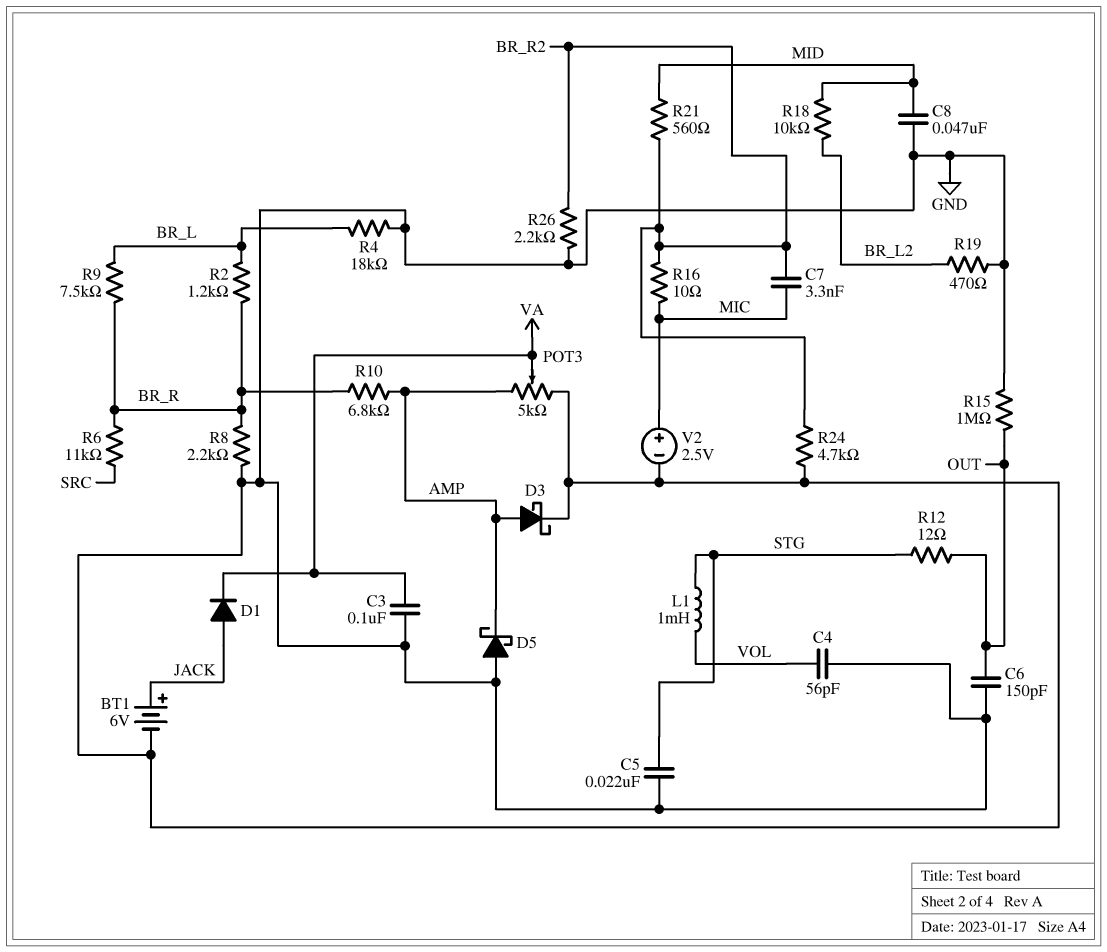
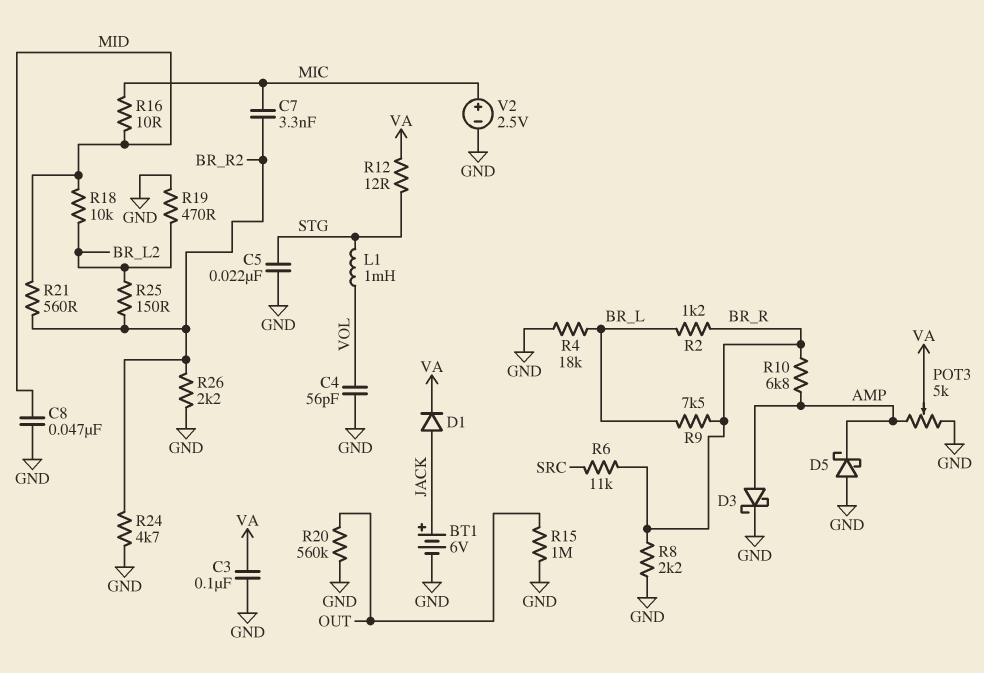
C6: 150pF (GND, OUT) -> none
R12: 12 (OUT, STG) -> 12 (STG, VA)
R16: 10 (BR_R2, MIC) -> 10 (MIC, MID)
R20: none -> 560k (GND, OUT)
R25: none -> 150 (BR_L2, BR_R2)

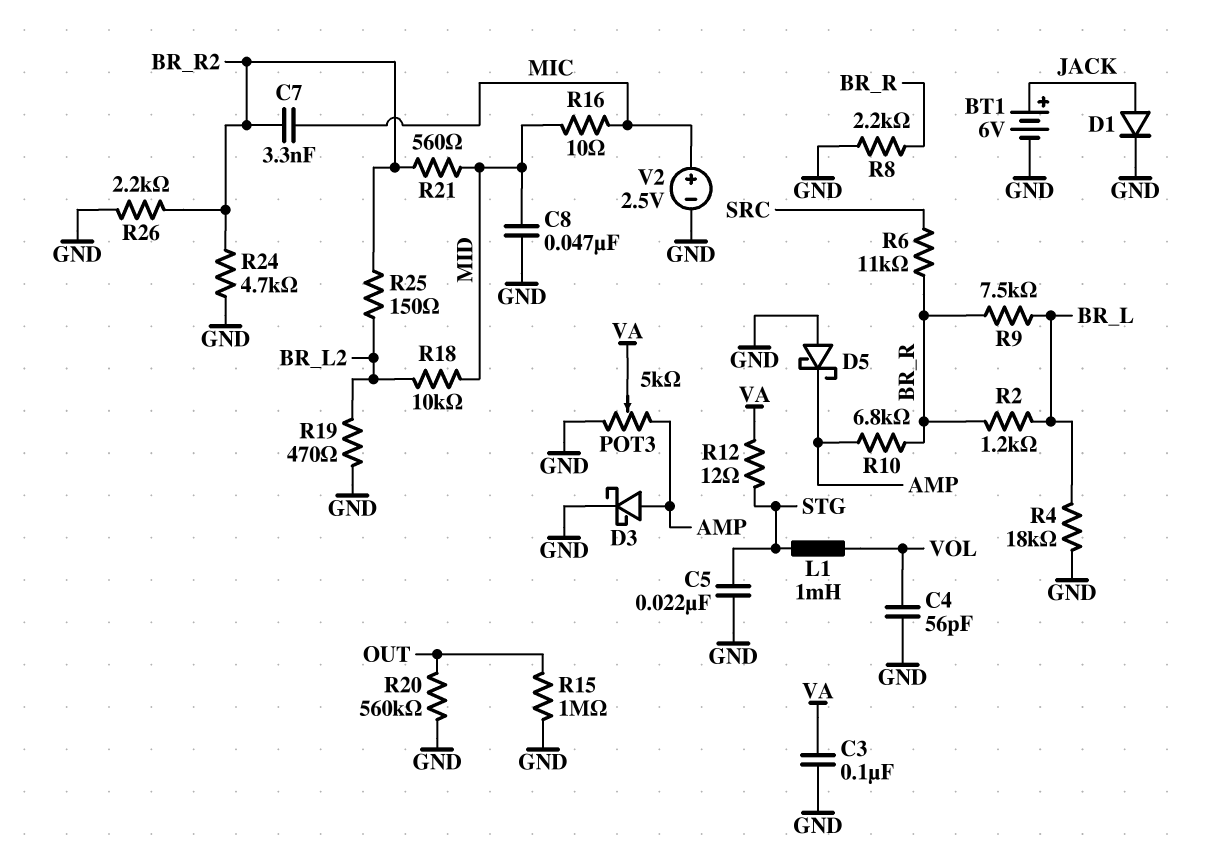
D1: diode (A JACK, K VA) -> diode (A JACK, K GND)

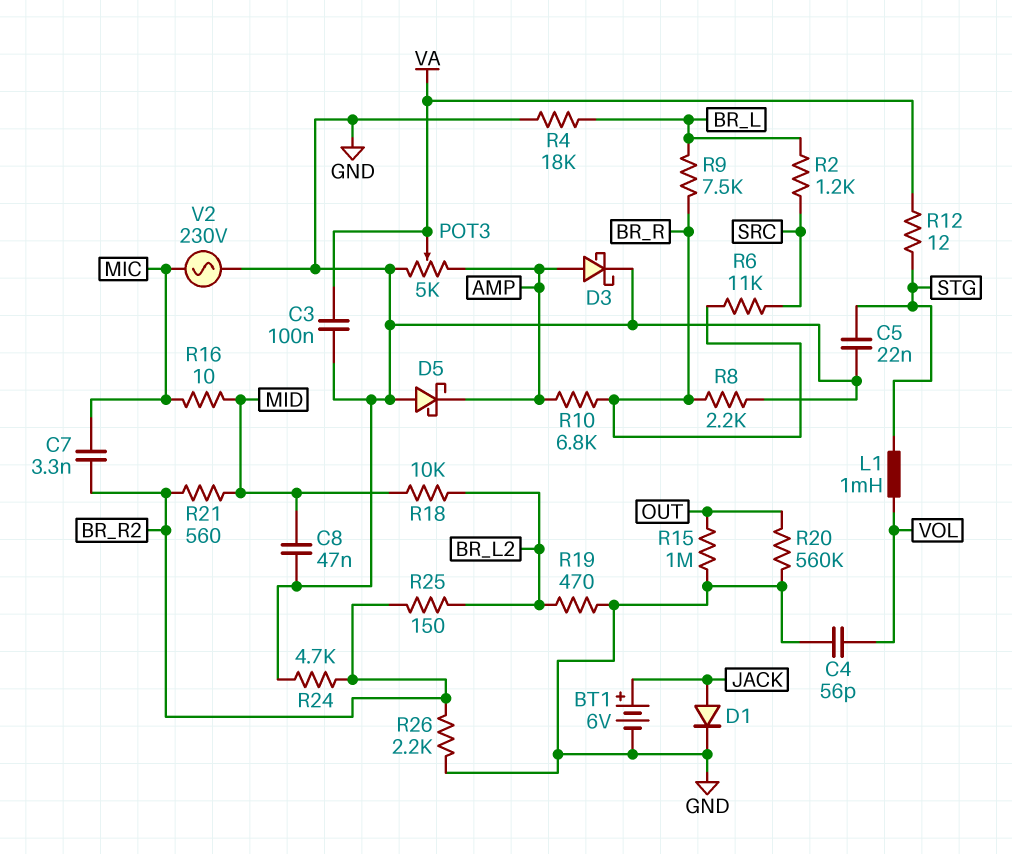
R2: 1.2k (BR_L, BR_R) -> 1.2k (BR_L, SRC)
V2: 2.5V (plus MIC, minus GND) -> AC 230V (GND, MIC)

